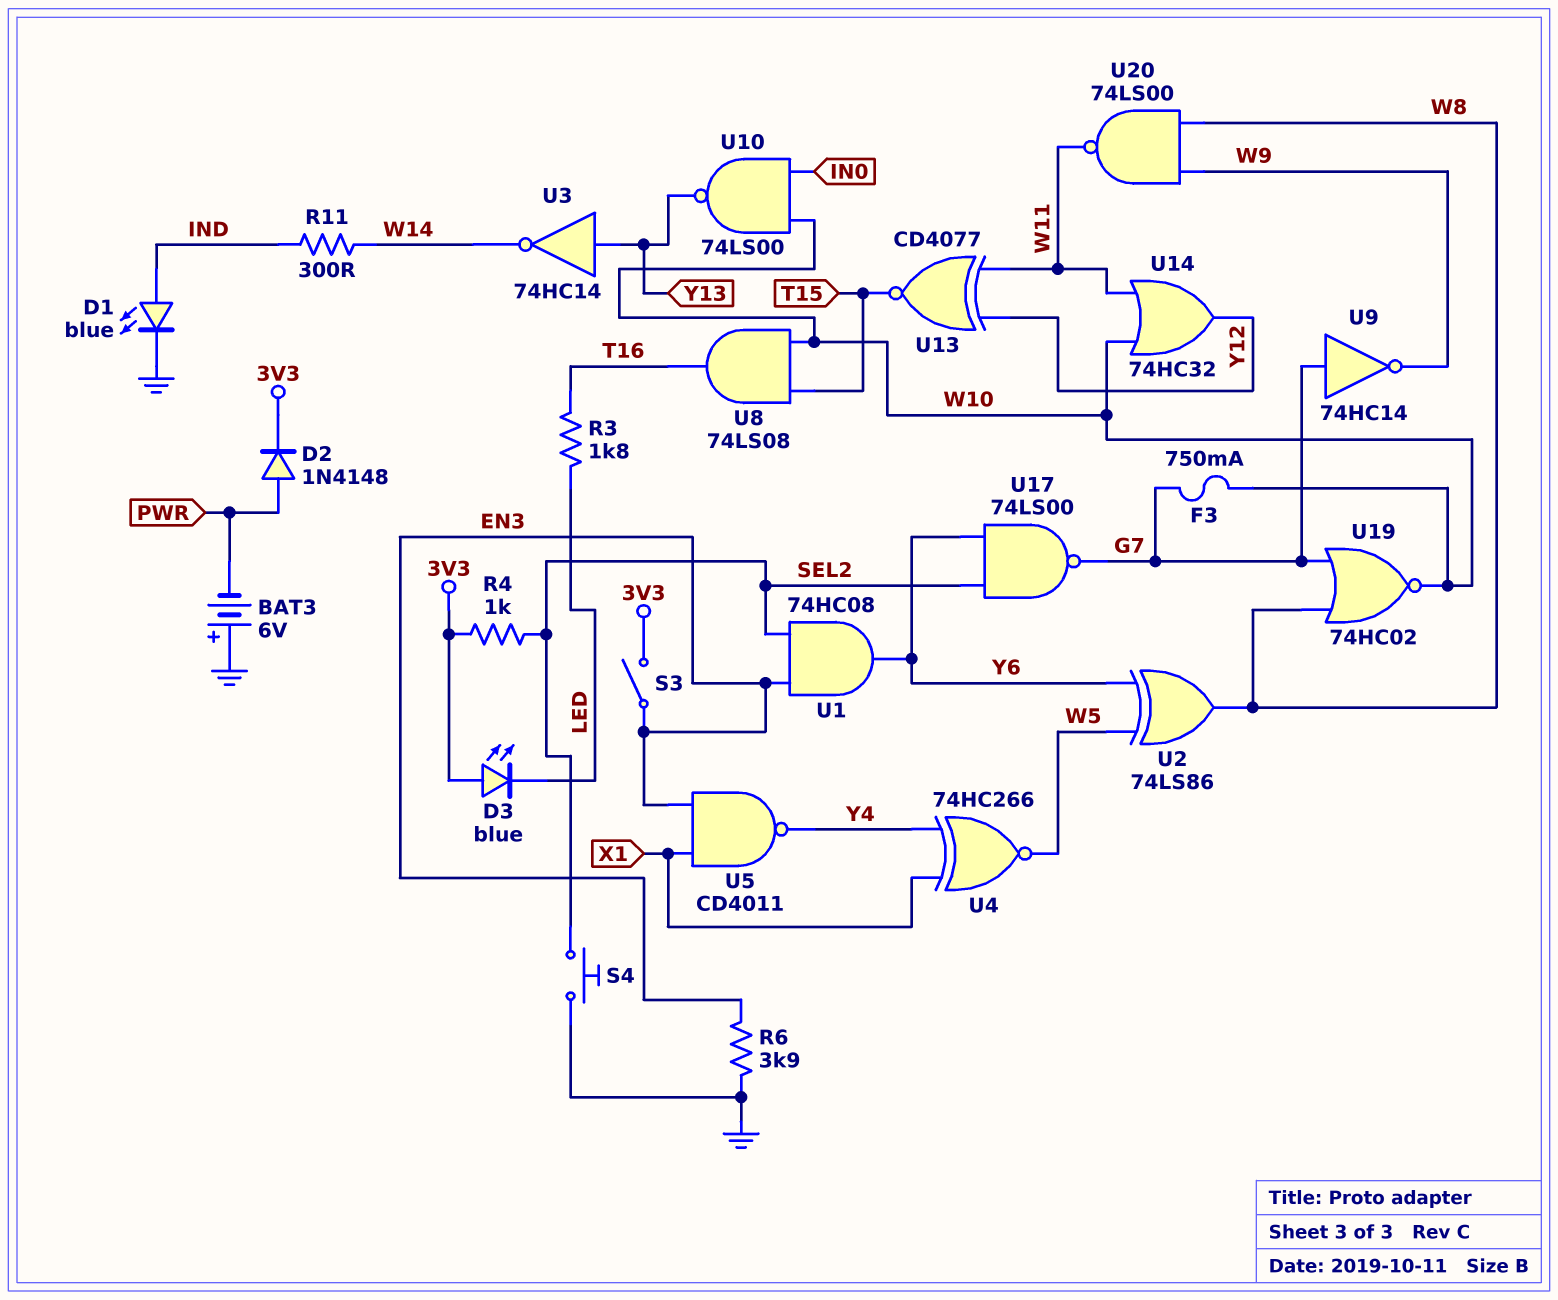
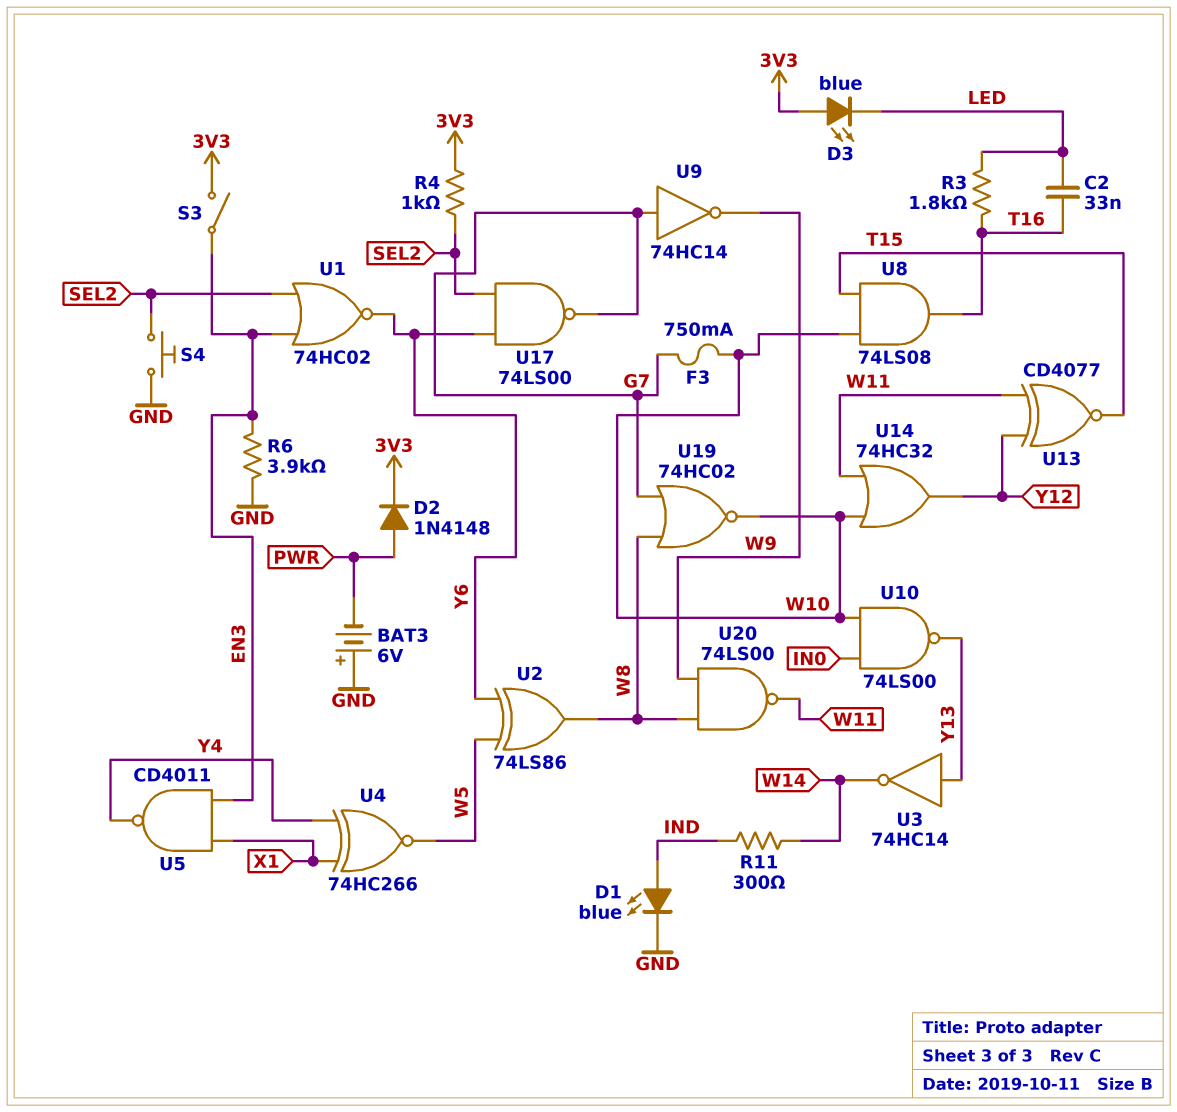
C2: none -> 33nF (LED, T16)
U1: AND 74HC08 (in EN3, in SEL2, out Y6) -> NOR 74HC02 (in EN3, in SEL2, out Y6)

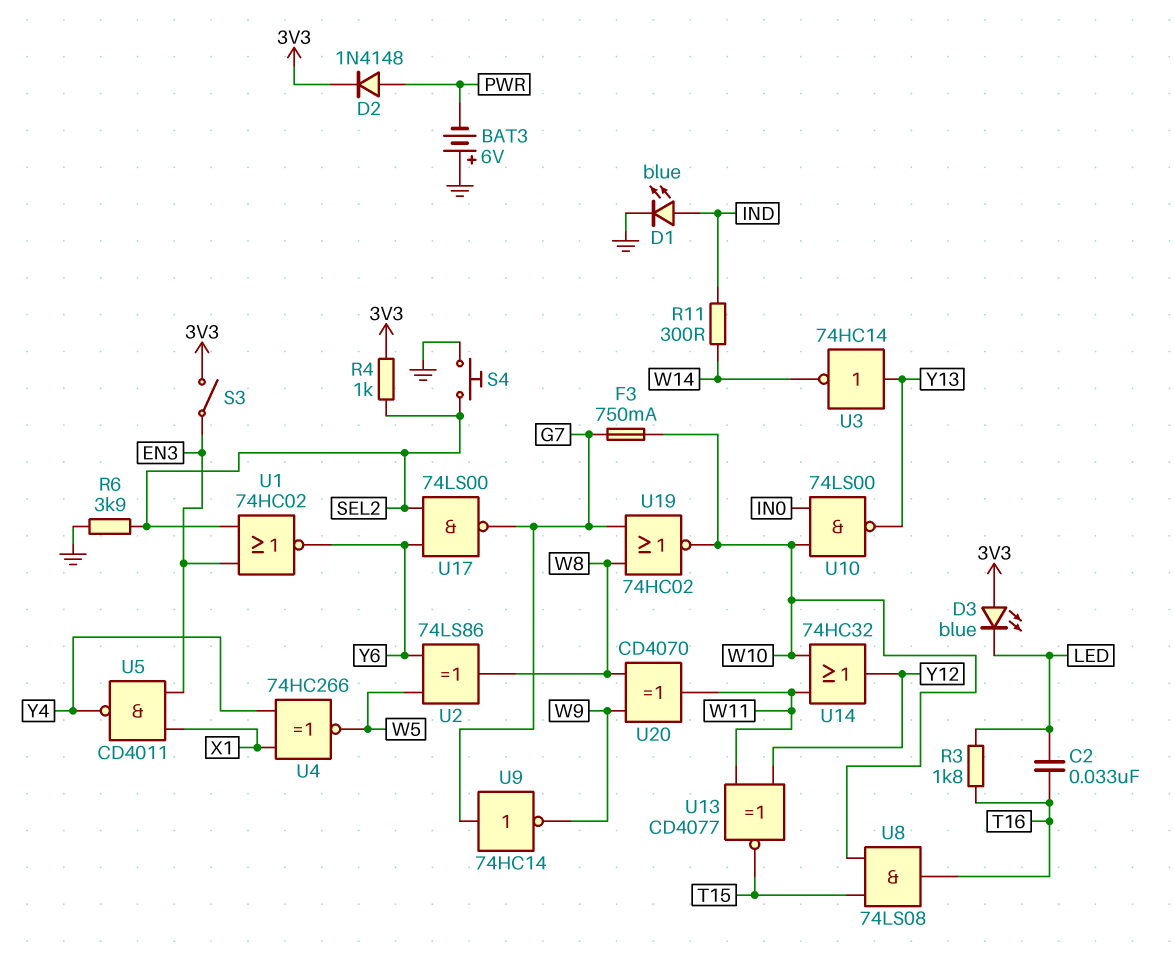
R6: 3.9k (EN3, GND) -> 3.9k (GND, SEL2)
U20: NAND 74LS00 (in W8, in W9, out W11) -> XOR CD4070 (in W8, in W9, out W11)

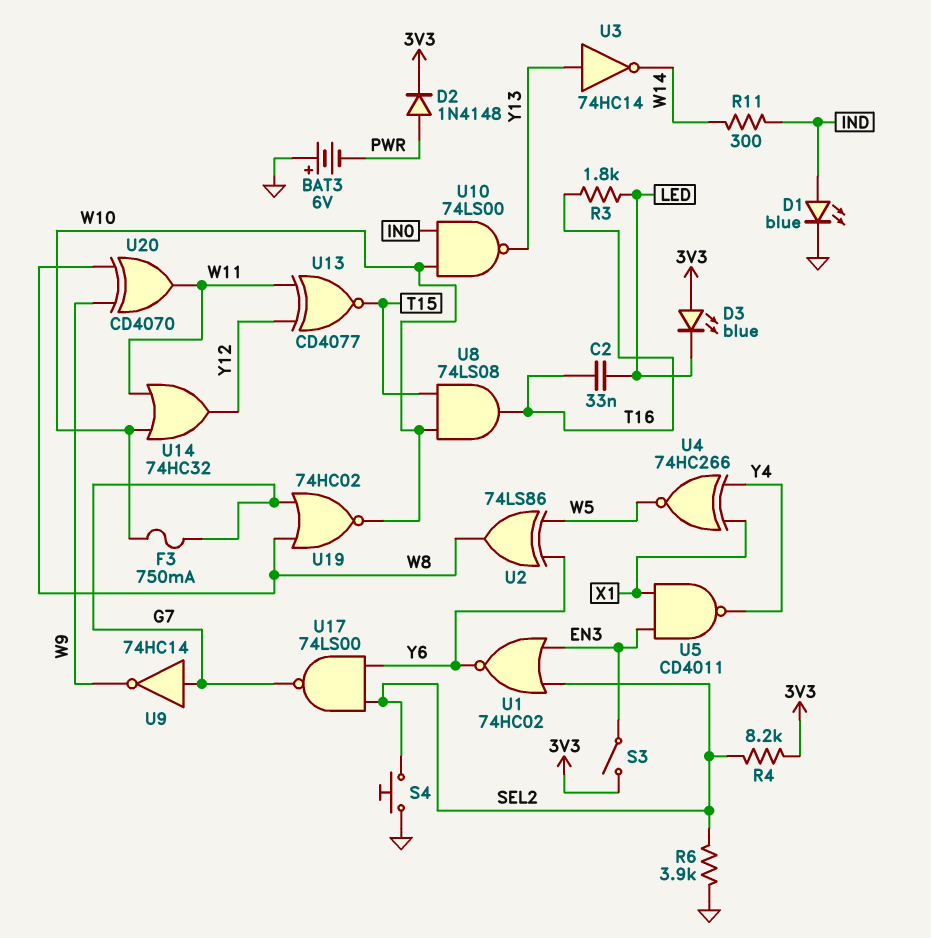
R4: 1k (3V3, SEL2) -> 8.2k (3V3, SEL2)

